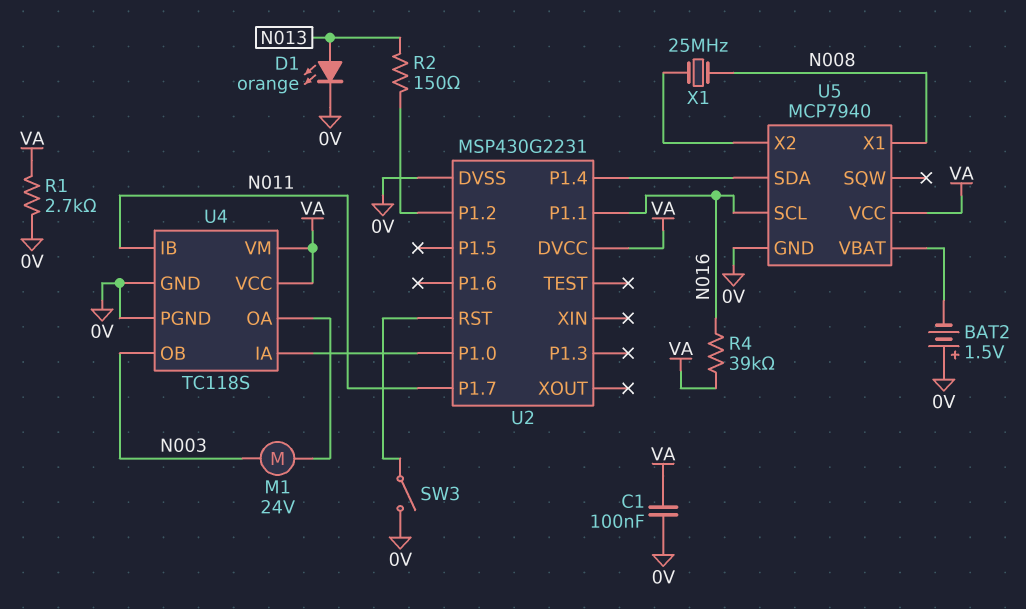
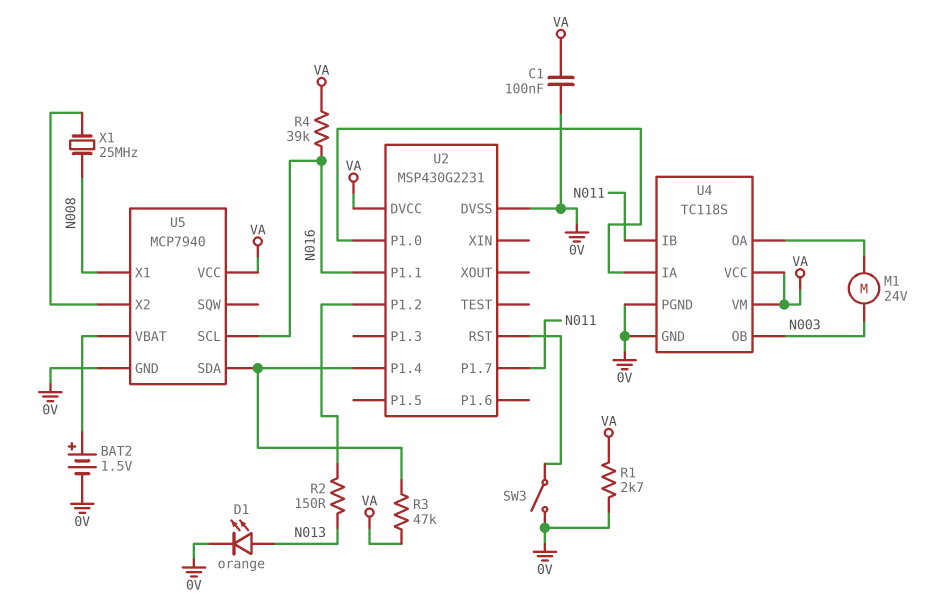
BAT2: 1.5V (plus 0V, minus U5/VBAT) -> 1.5V (plus U5/VBAT, minus 0V)
R3: none -> 47k (U2/P1.4, VA)

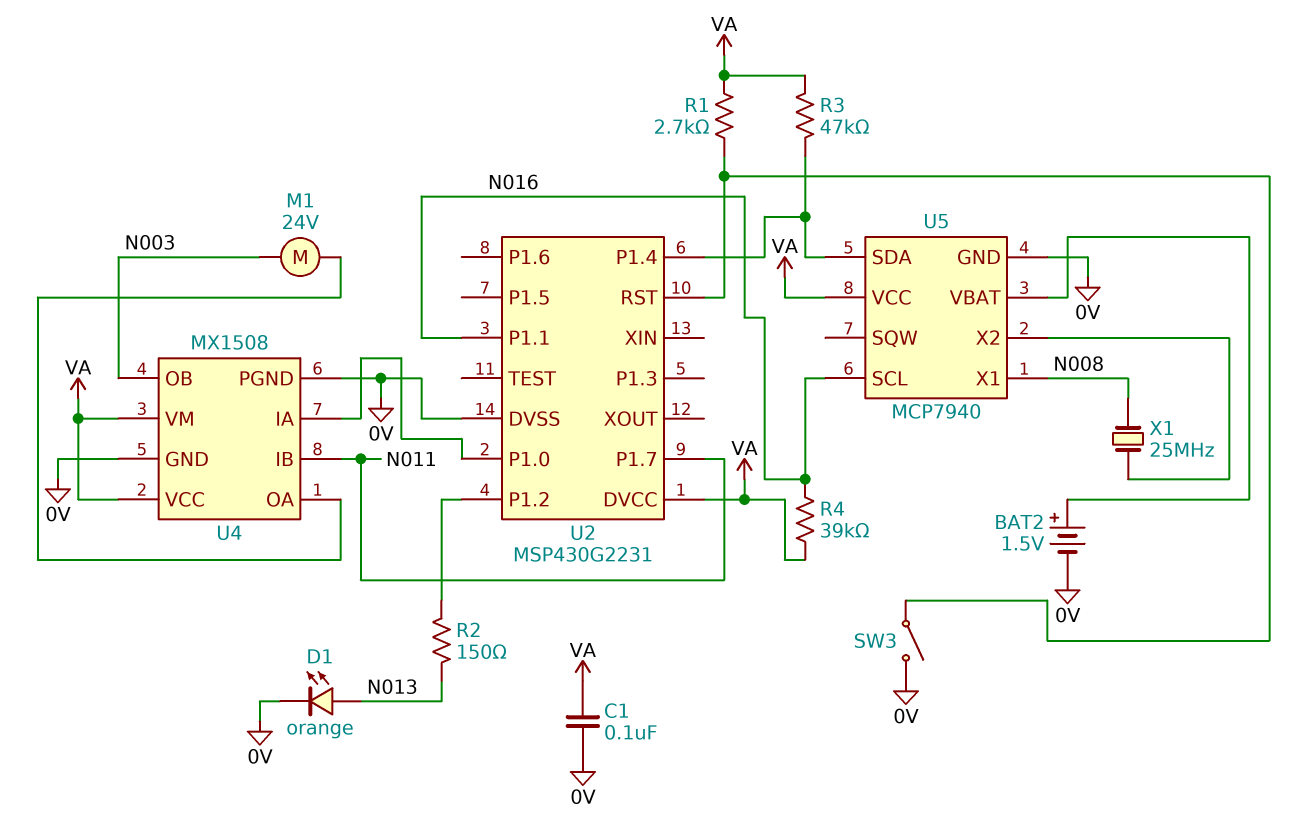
R1: 2.7k (0V, VA) -> 2.7k (U2/RST, VA)
U4: TC118S -> MX1508

